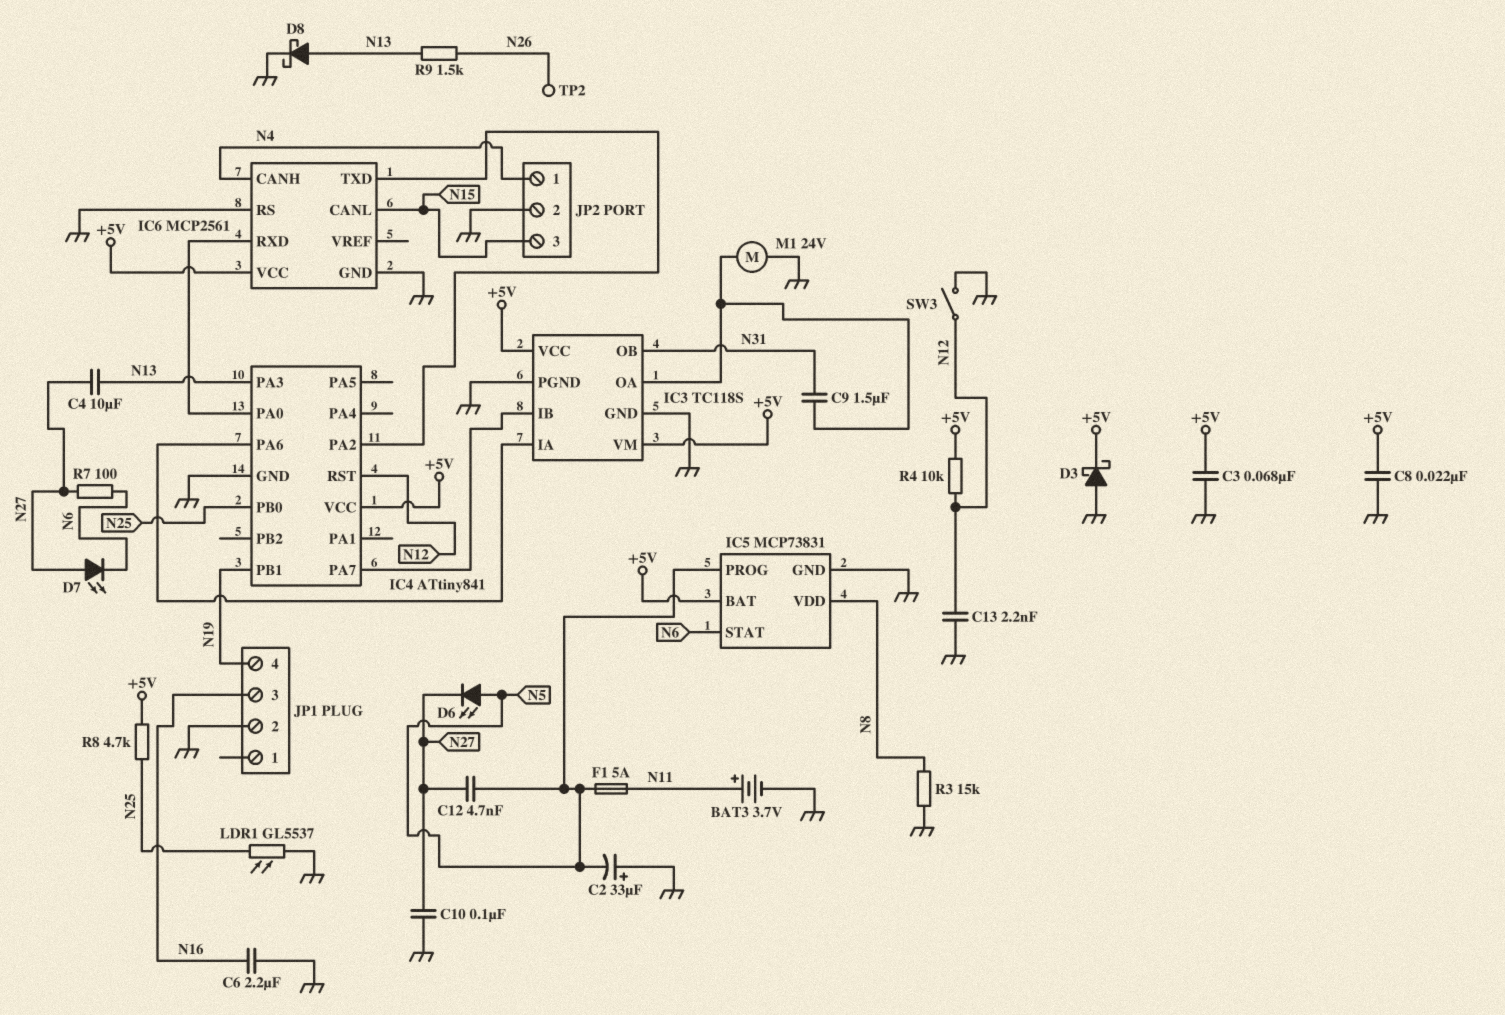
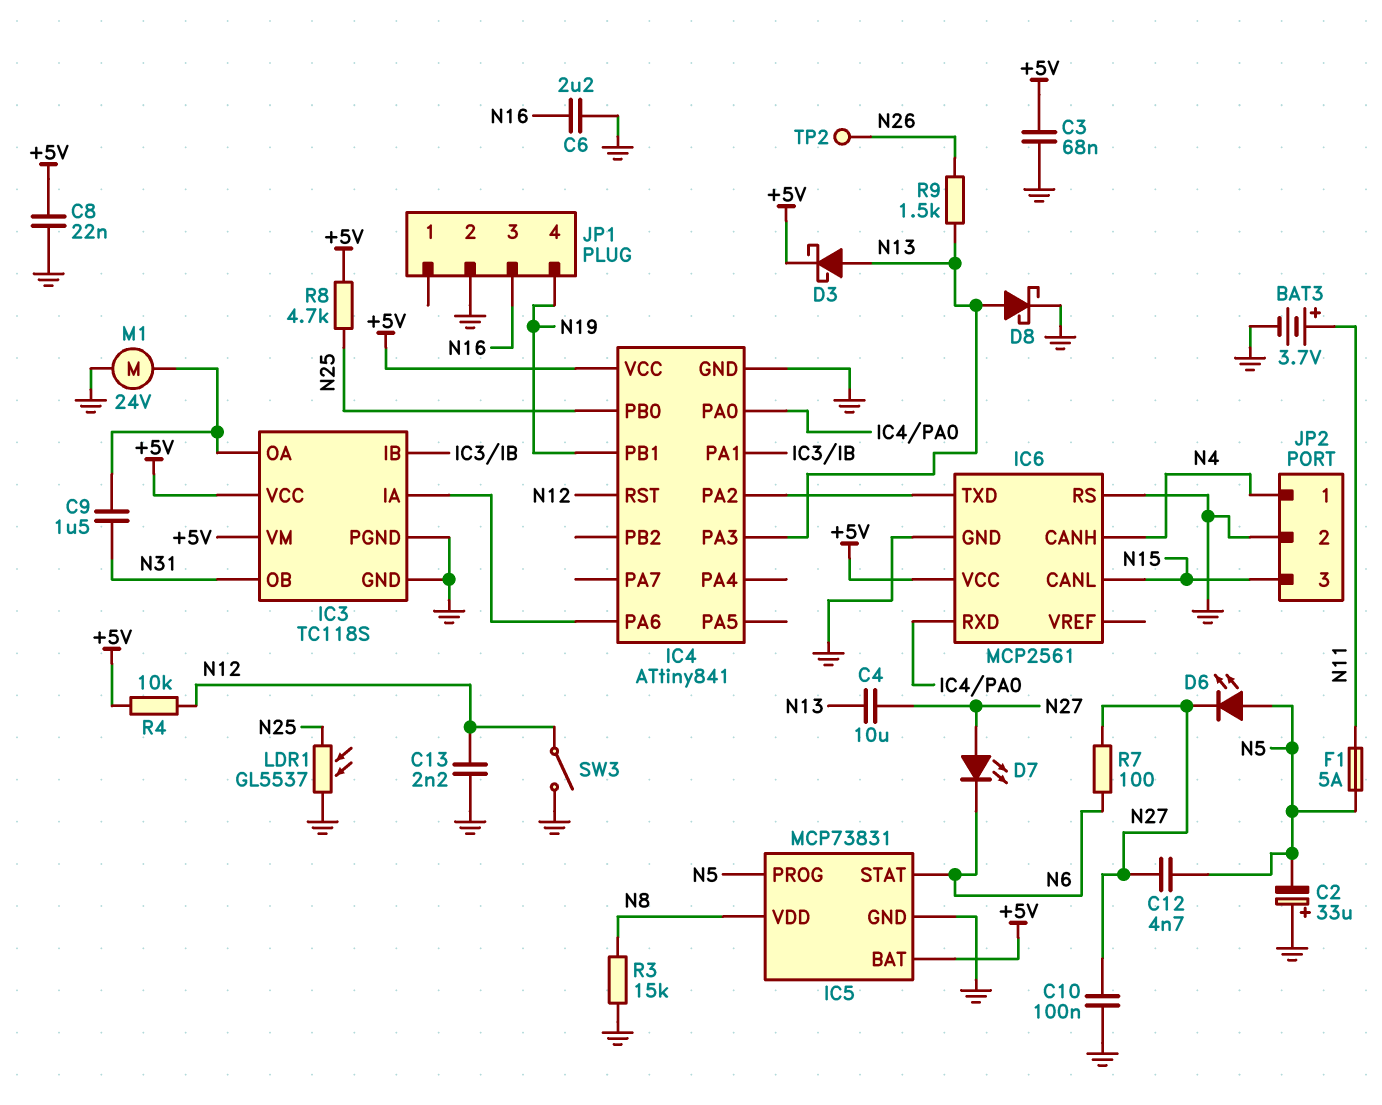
D3: schottky (A GND, K +5V) -> schottky (A N13, K +5V)
IC4 pin PA1: none -> IC3/IB
IC4 pin PA7: IC3/IB -> none

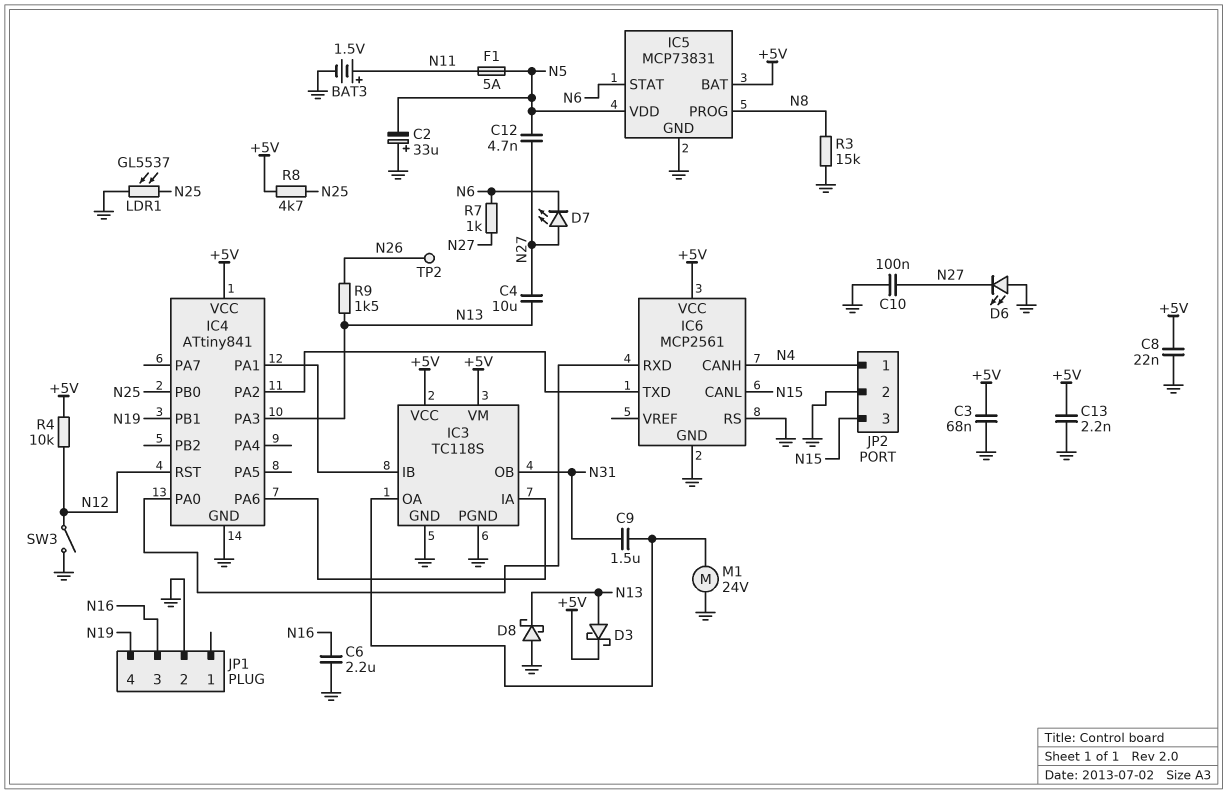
BAT3: 3.7V (plus N11, minus GND) -> 1.5V (plus N11, minus GND)
C13: 2.2nF (GND, N12) -> 2.2nF (+5V, GND)
D6: LED (A N5, K N27) -> LED (A GND, K N27)
D8: schottky (A N13, K GND) -> schottky (A GND, K N13)
IC5 pin PROG: N5 -> N8
IC5 pin VDD: N8 -> N5
R7: 100 (N6, N27) -> 1k (N6, N27)

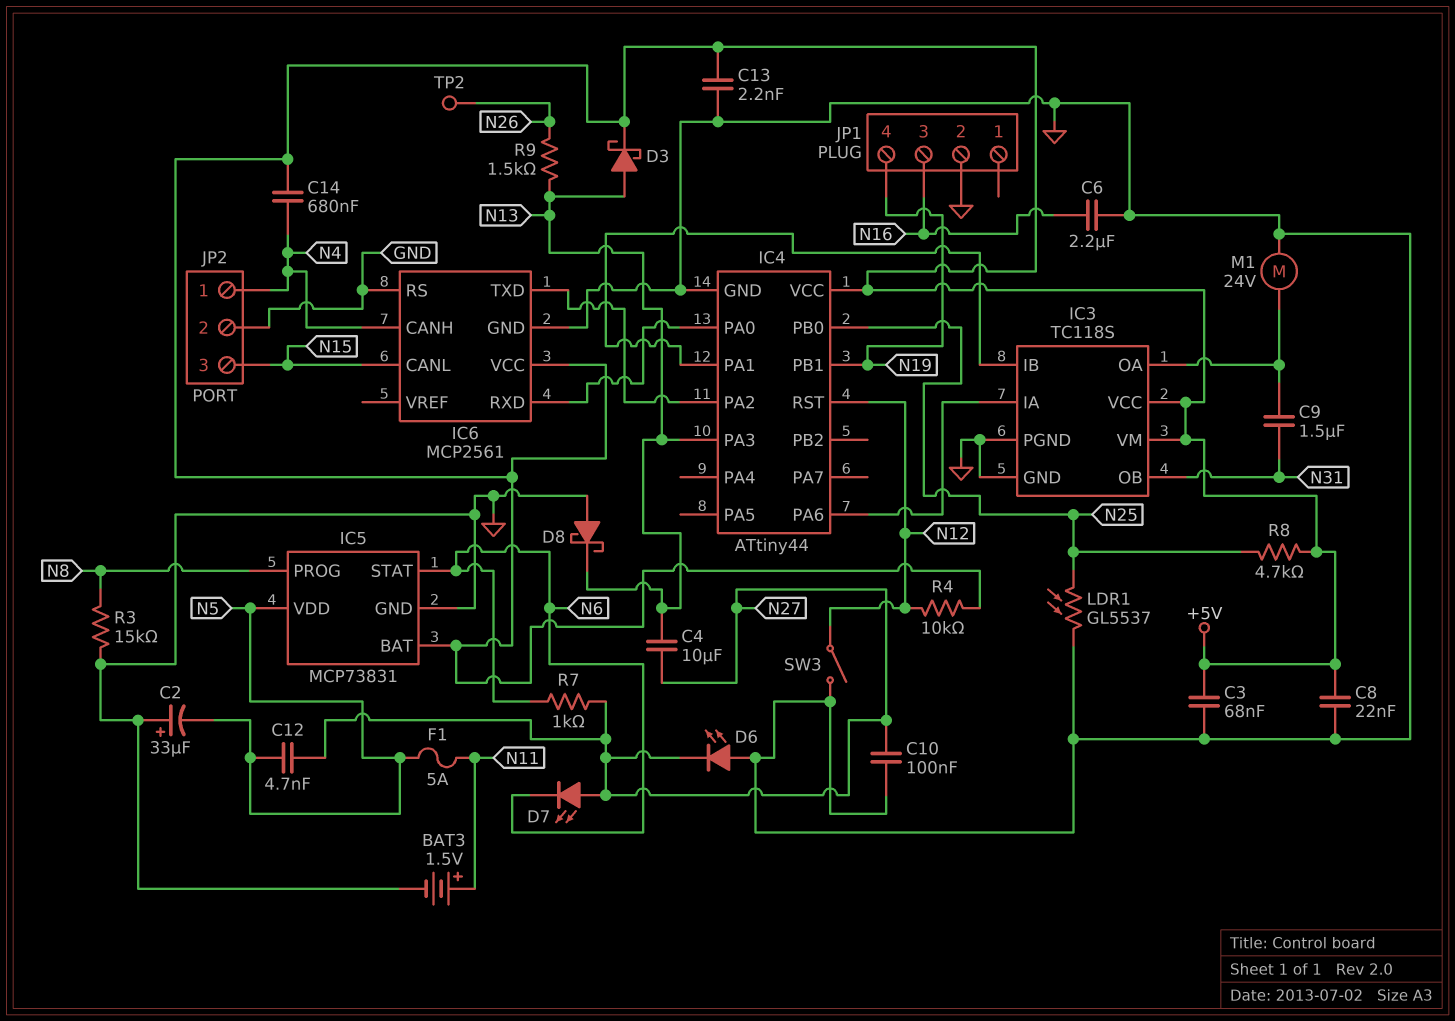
C14: none -> 680nF (+5V, N4)
IC4: ATtiny841 -> ATtiny44

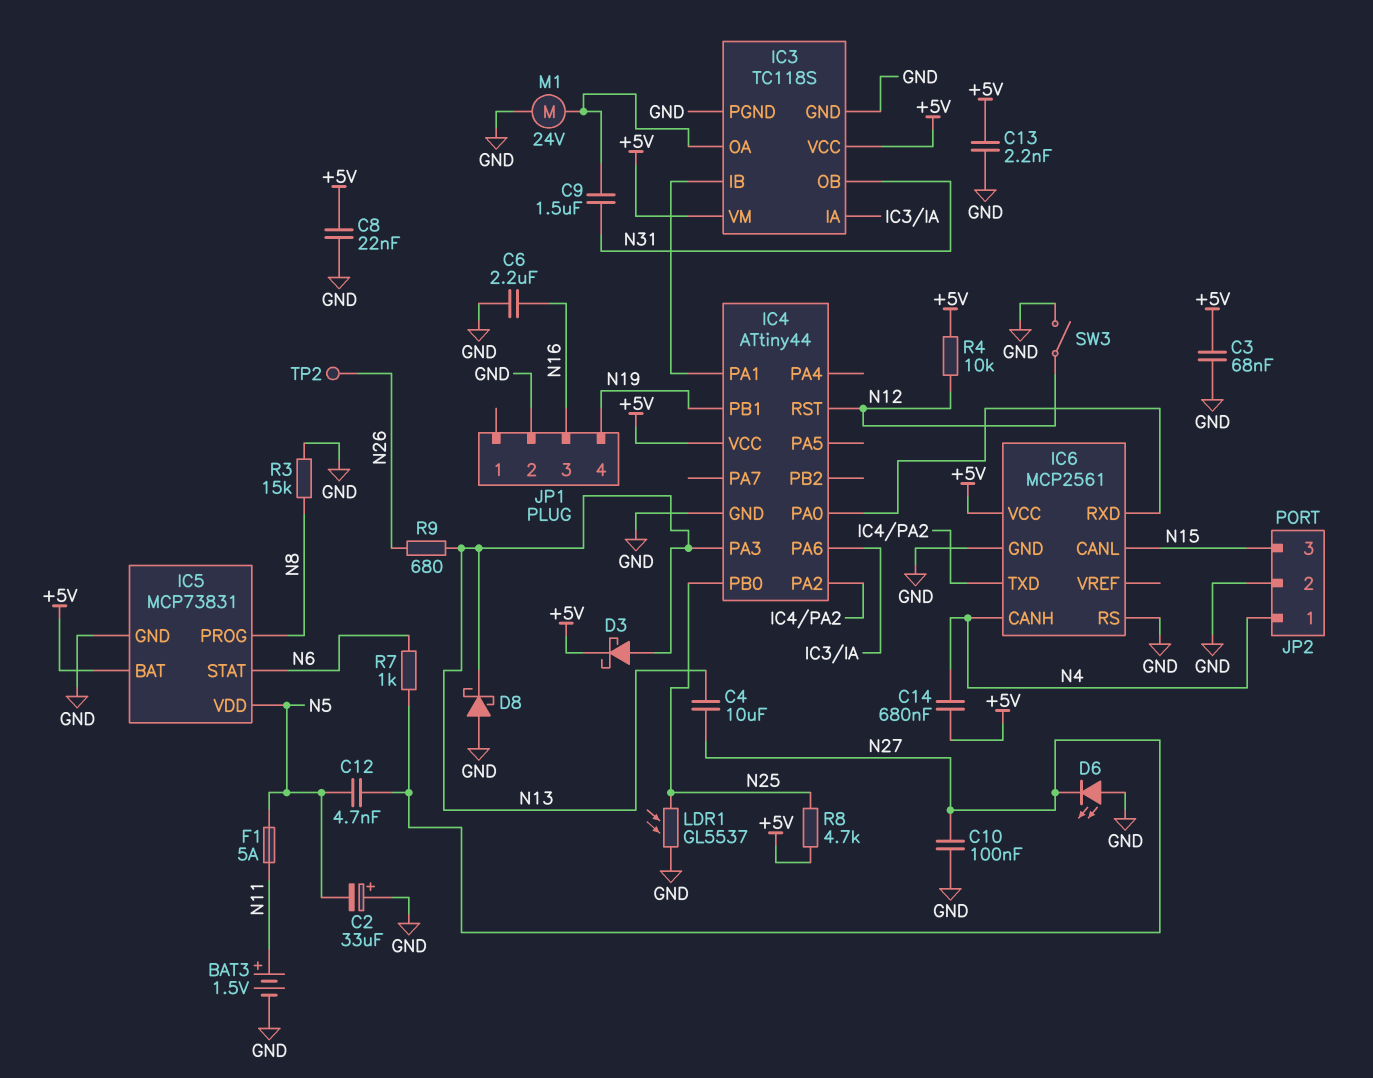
D7: LED (A N27, K N6) -> none
R9: 1.5k (N13, N26) -> 680 (N13, N26)

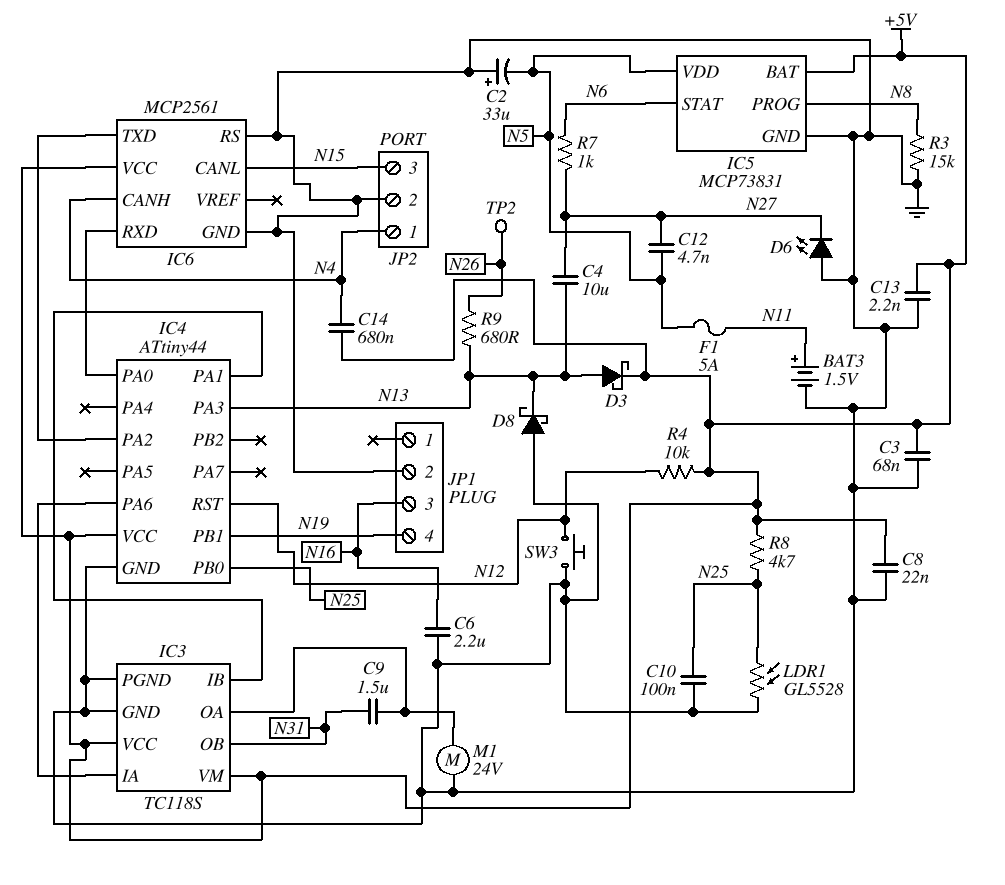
C10: 100nF (GND, N27) -> 100nF (GND, N25)
LDR1: GL5537 (GND, N25) -> GL5528 (GND, N25)
SW3: switch (GND, N12) -> button (GND, N12)

